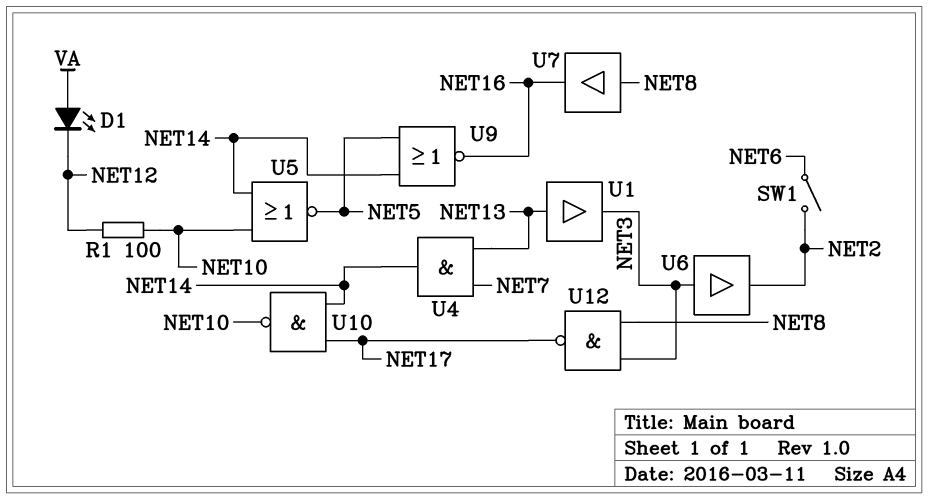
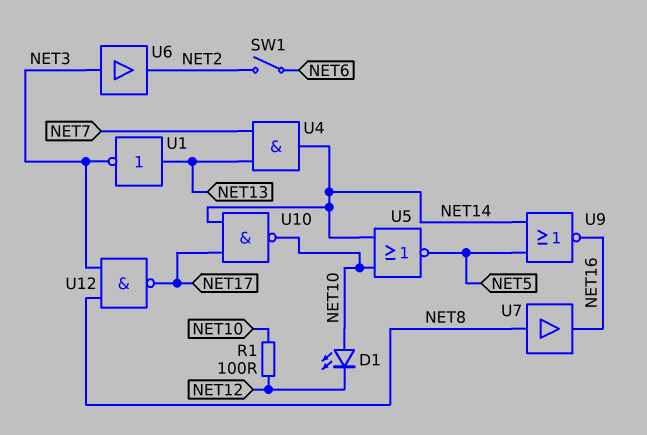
D1: LED (A VA, K NET12) -> LED (A NET10, K NET12)
U1: buffer (in NET13, out NET3) -> NOT (in NET13, out NET3)

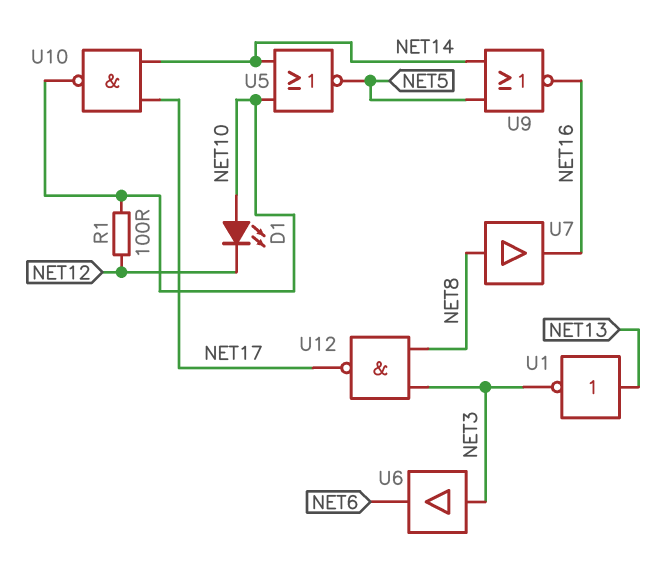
SW1: switch (NET2, NET6) -> none
U4: AND (in NET7, in NET13, out NET14) -> none
U6: buffer (in NET3, out NET2) -> buffer (in NET3, out NET6)

